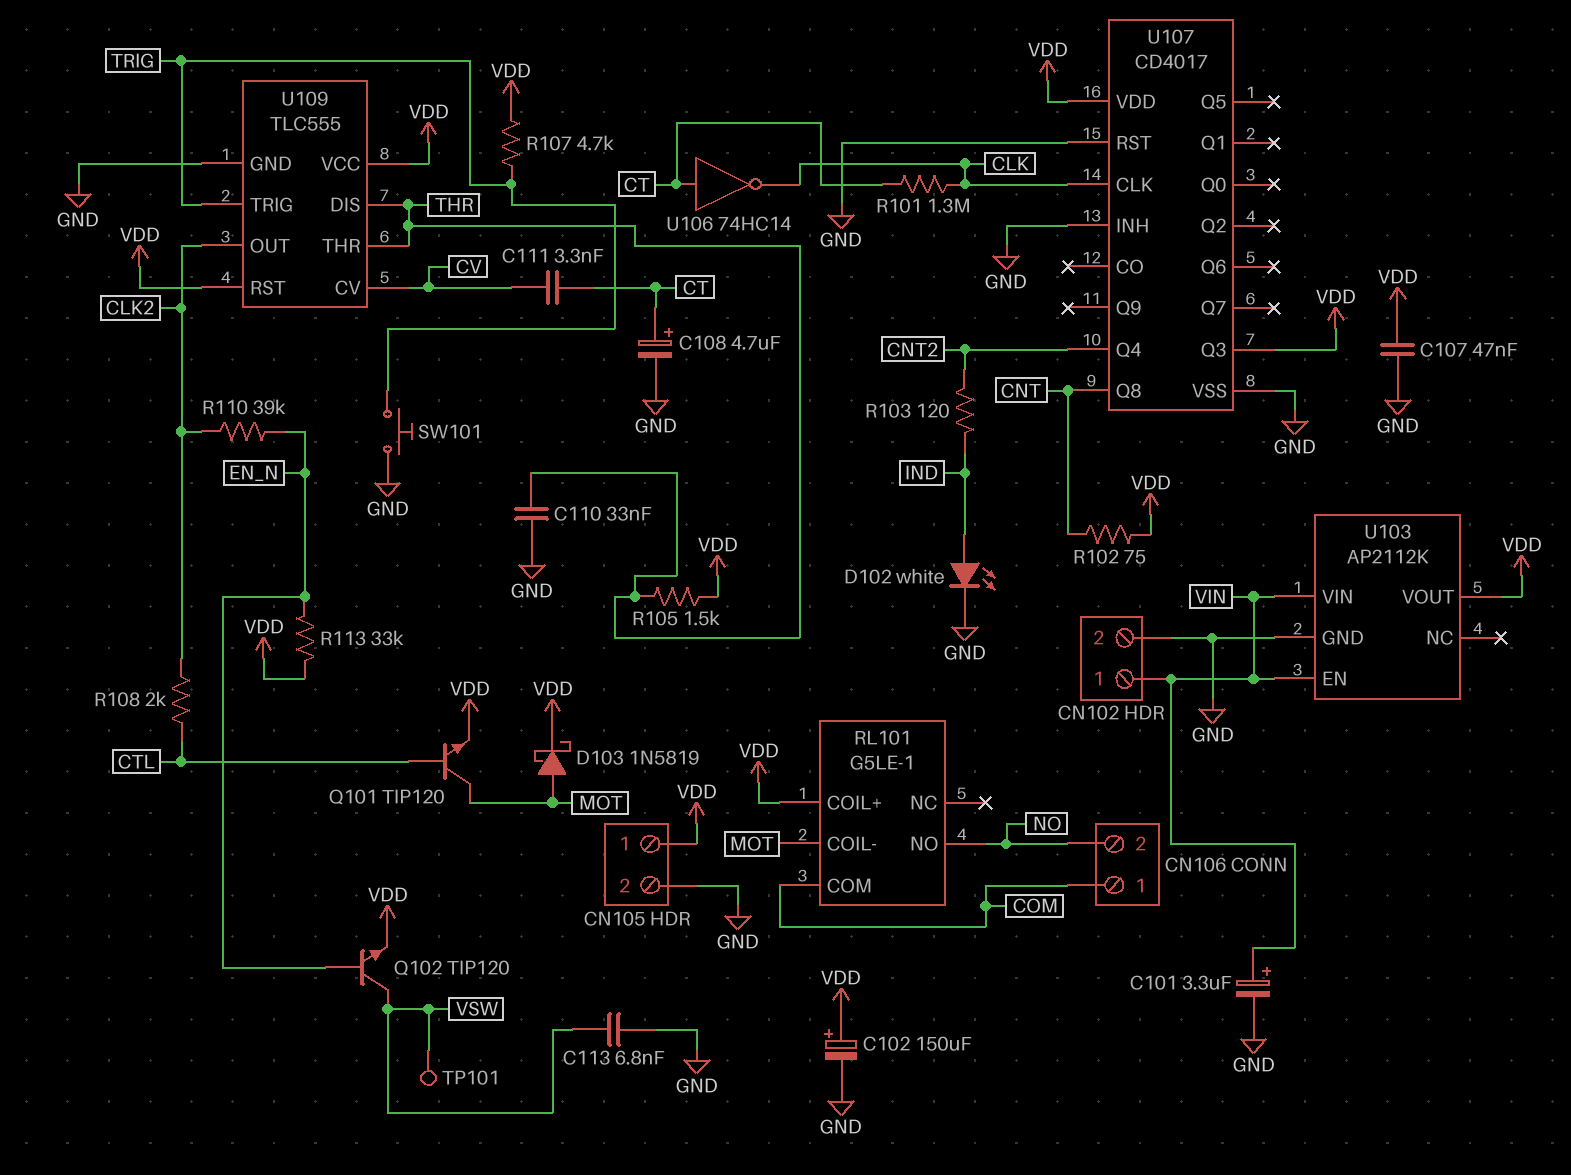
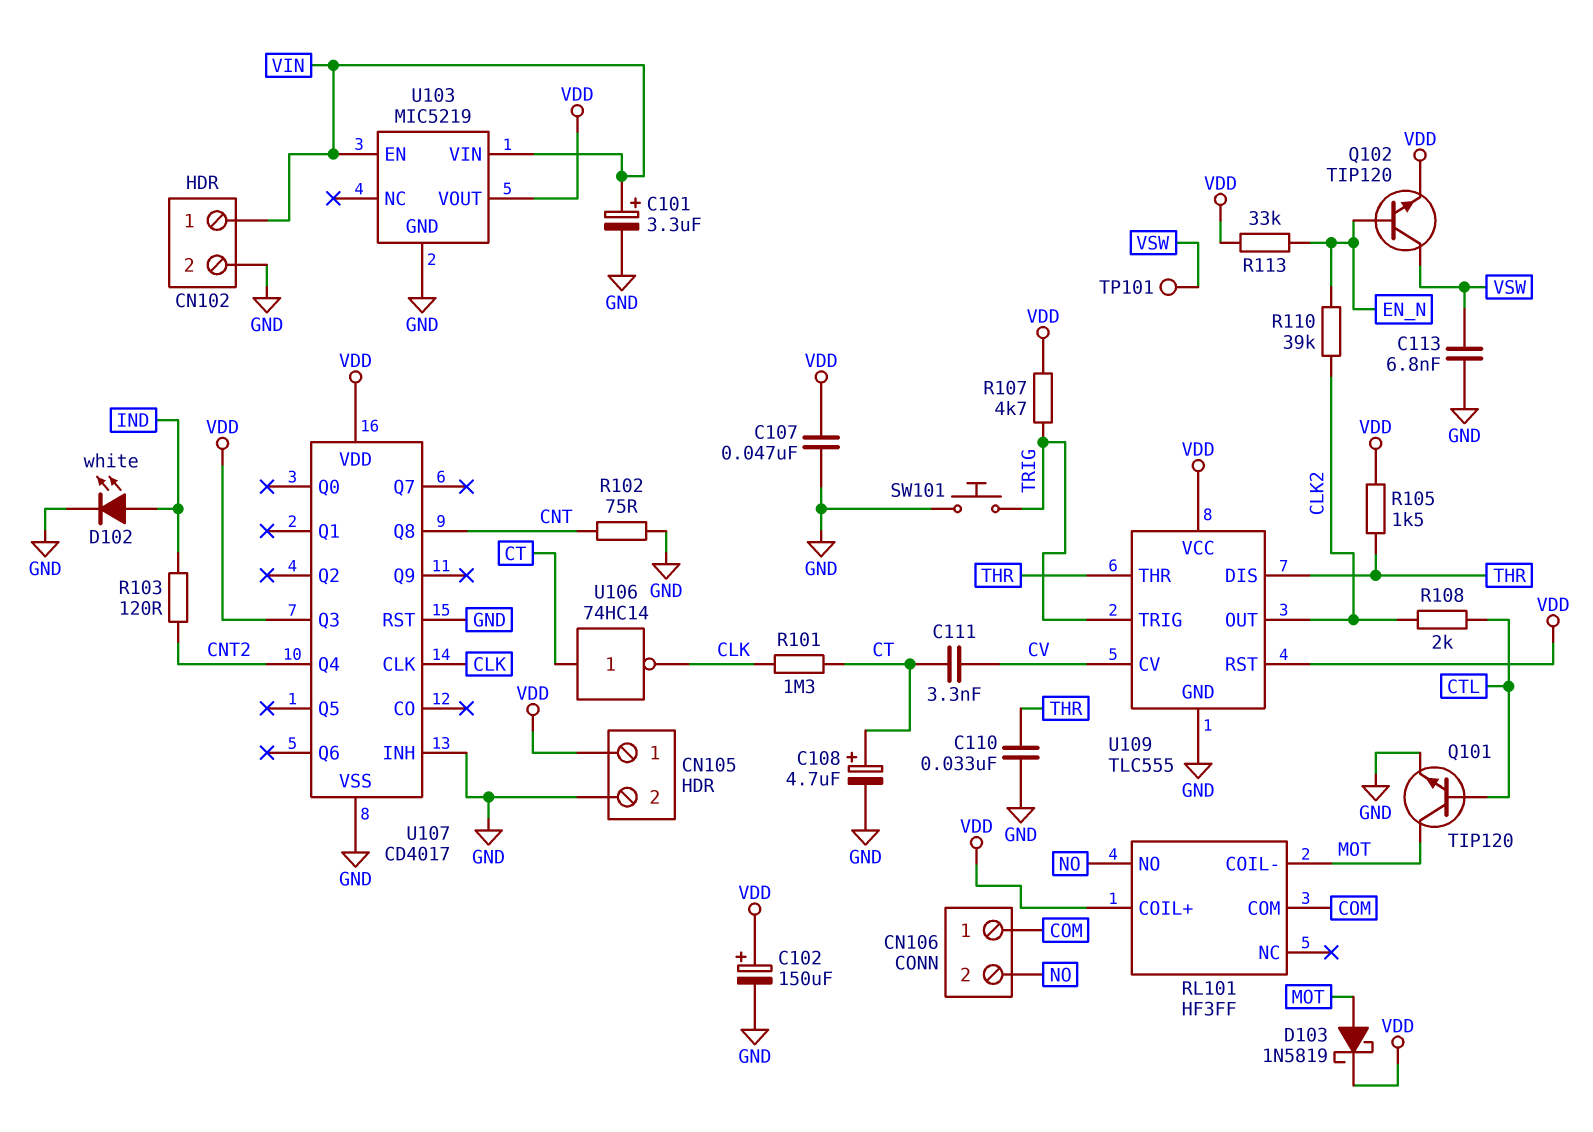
Q101: NPN TIP120 (B CTL, C MOT, E VDD) -> NPN TIP120 (B CTL, C MOT, E GND)
R102: 75 (CNT, VDD) -> 75 (CNT, GND)
RL101: G5LE-1 -> HF3FF
U103: AP2112K -> MIC5219

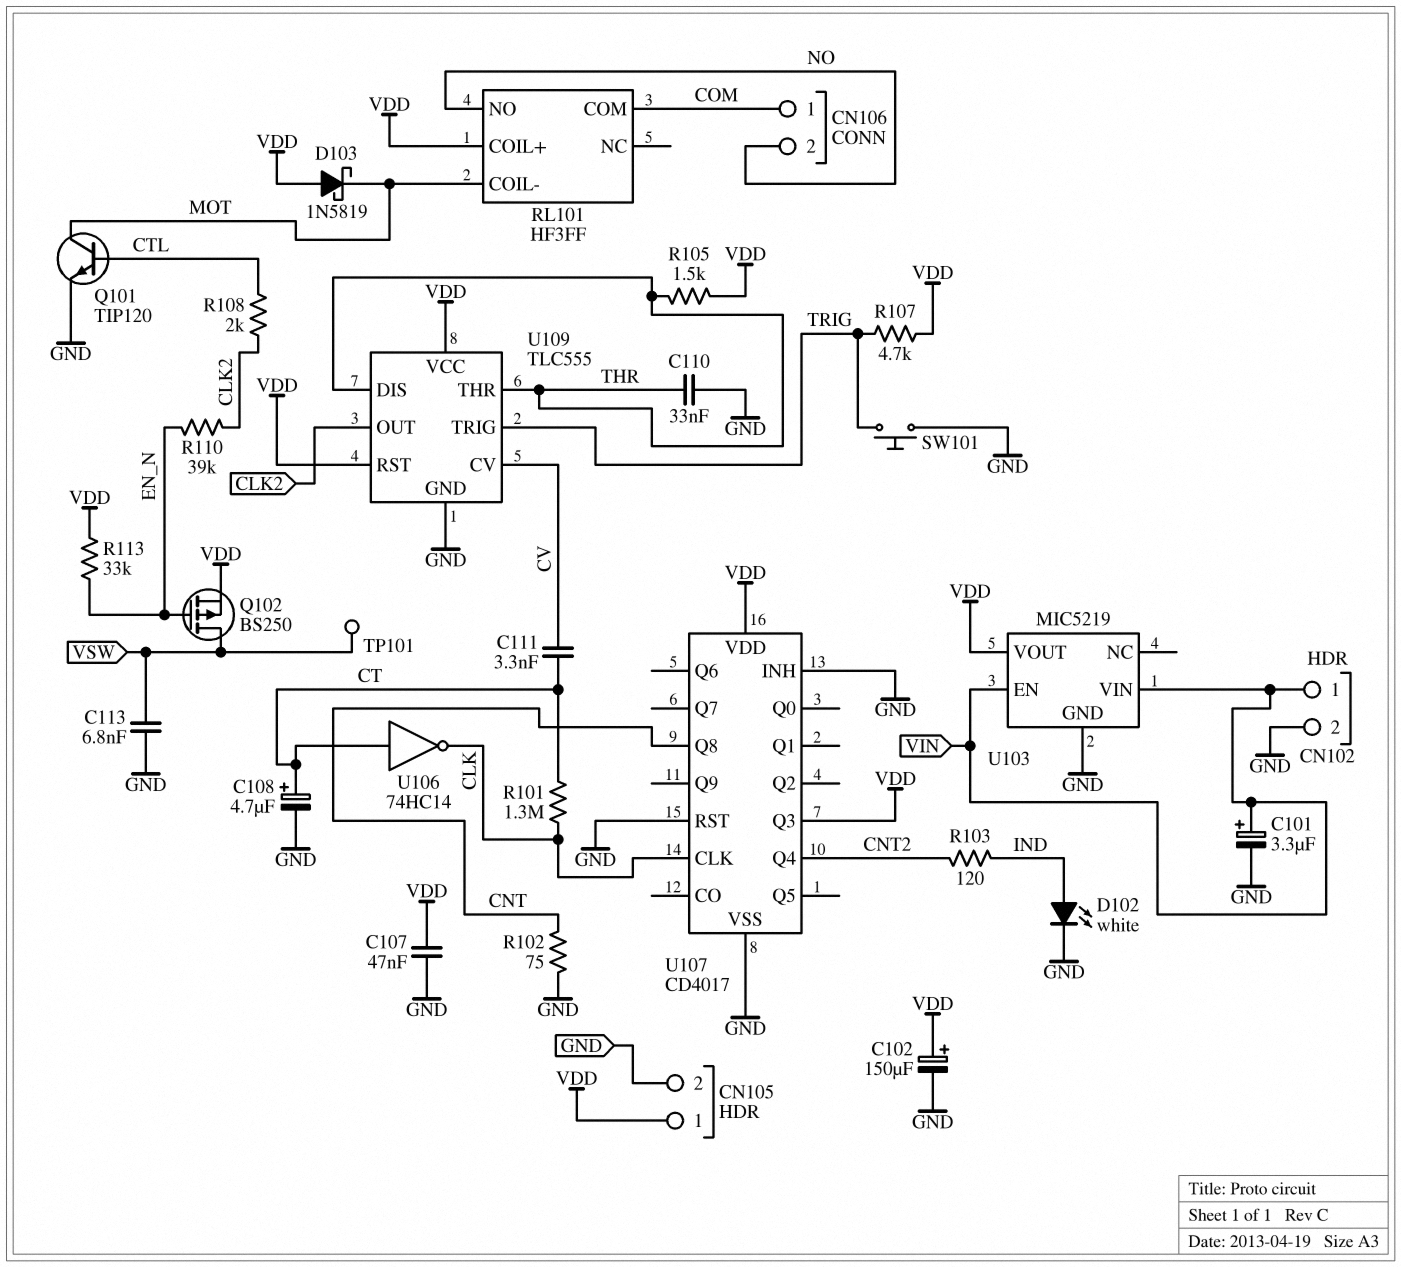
D103: schottky 1N5819 (A MOT, K VDD) -> schottky 1N5819 (A VDD, K MOT)
Q102: NPN TIP120 (B EN_N, C VSW, E VDD) -> PMOS BS250 (G EN_N, D VSW, S VDD)

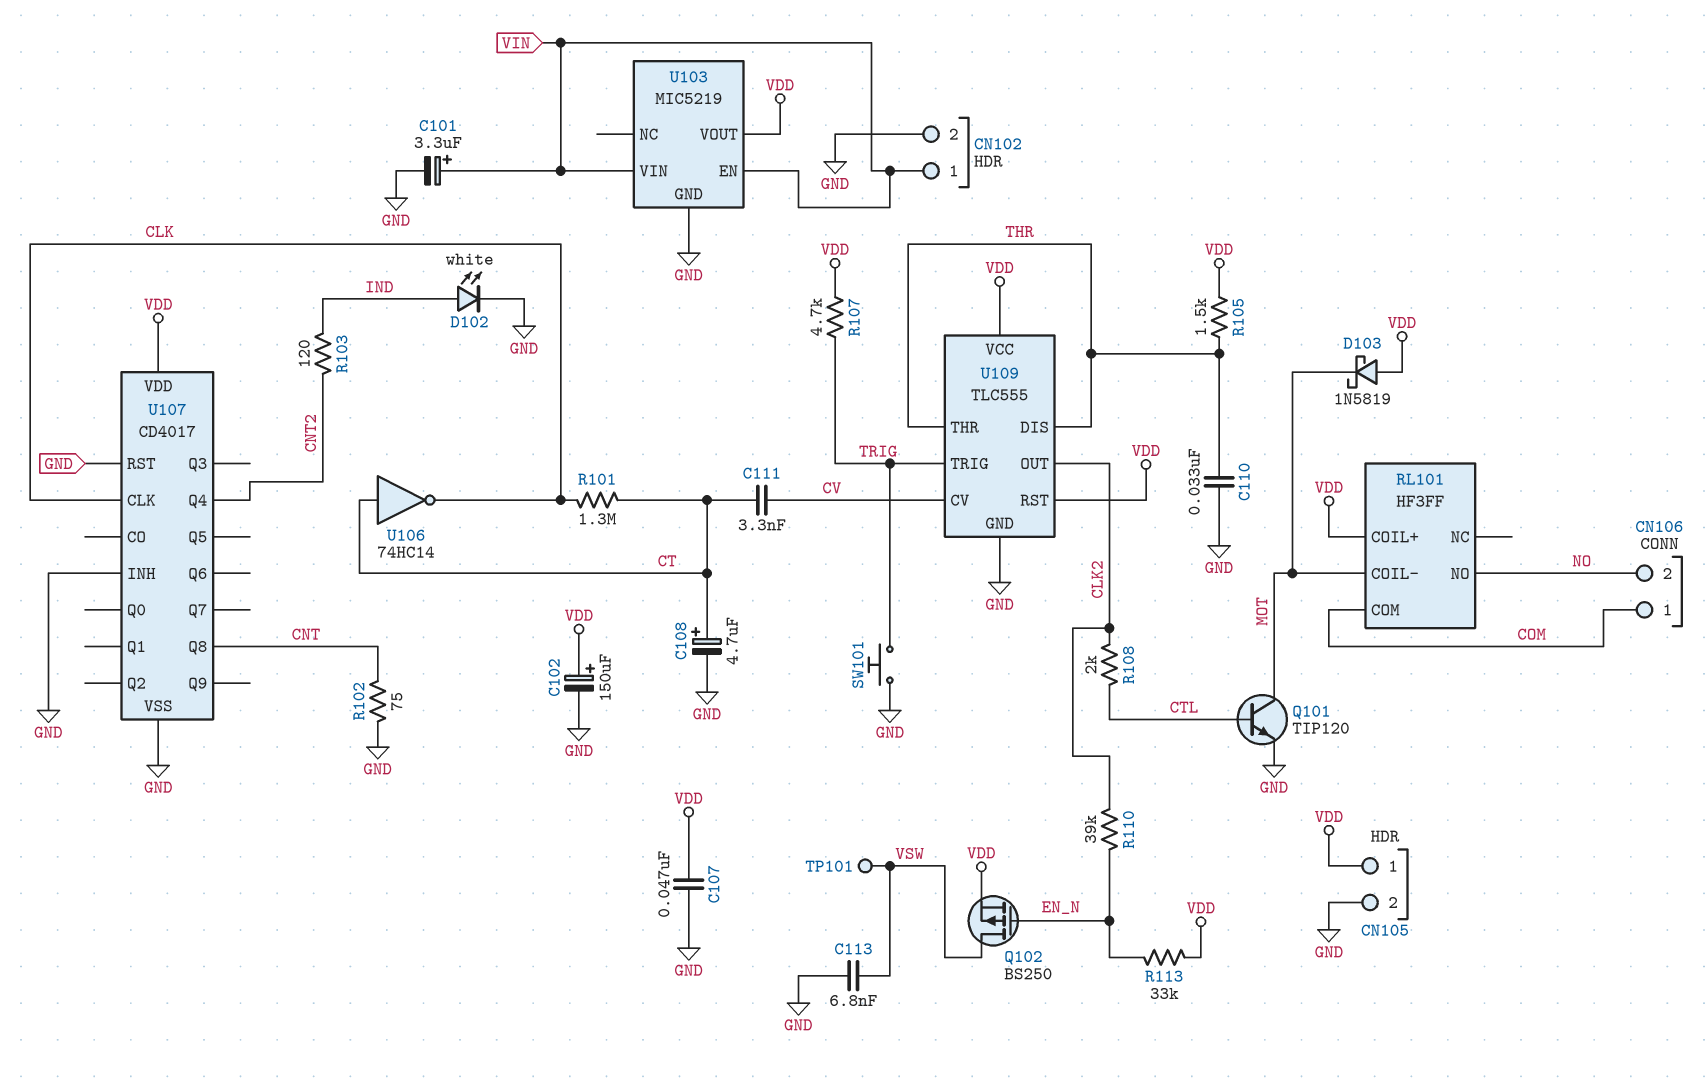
U107 pin Q3: VDD -> none

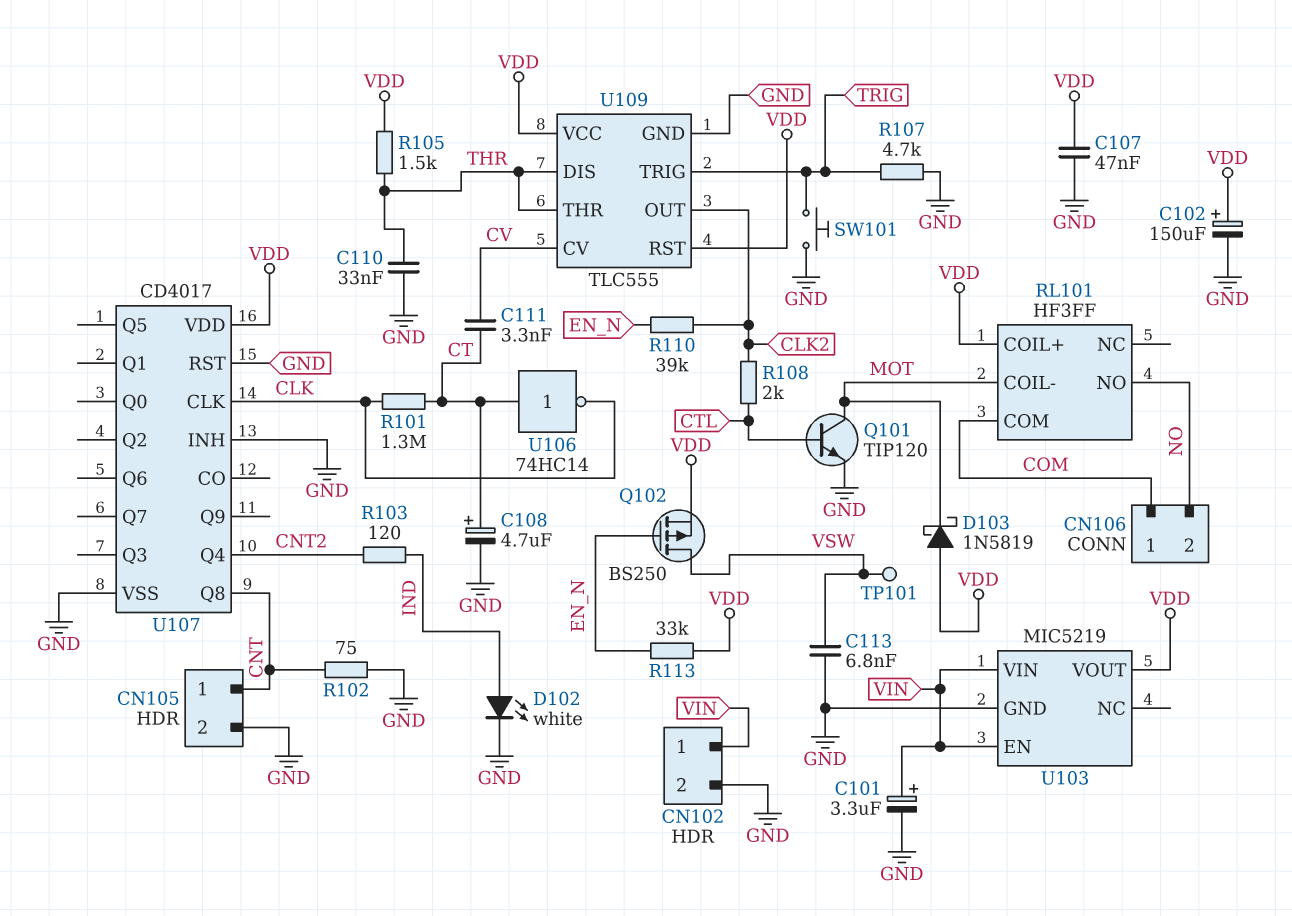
CN105 pin 1: VDD -> CNT
R107: 4.7k (TRIG, VDD) -> 4.7k (GND, TRIG)

